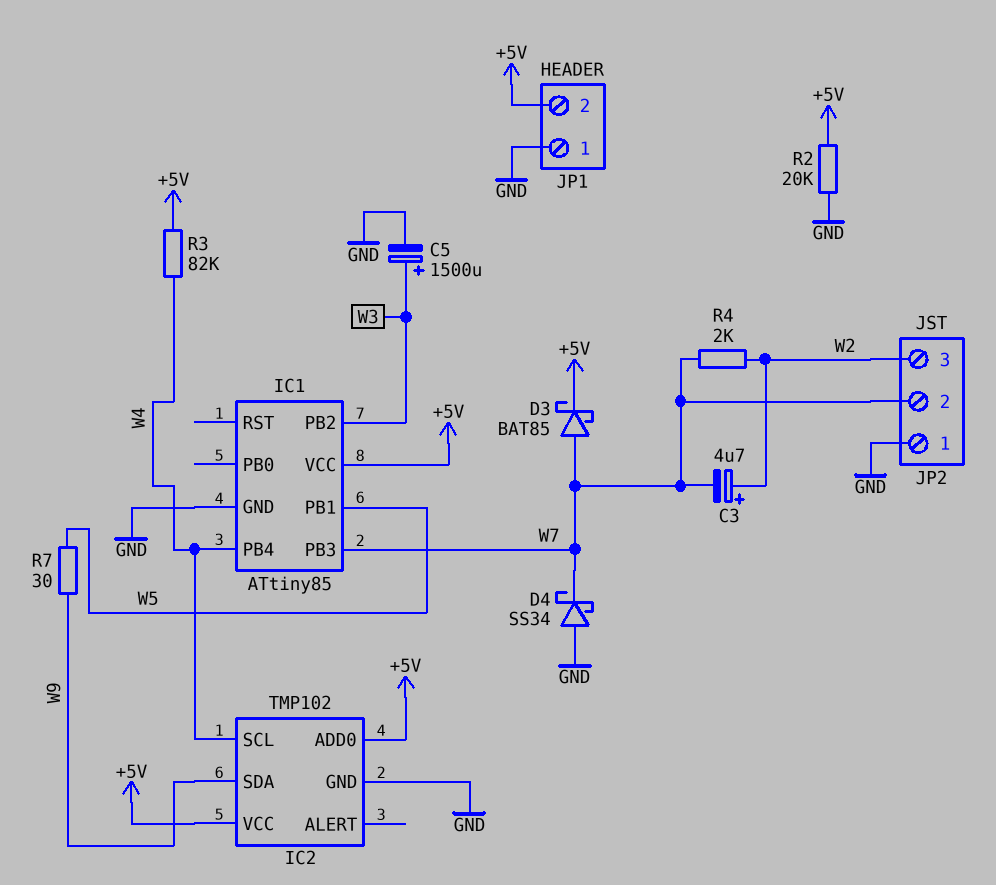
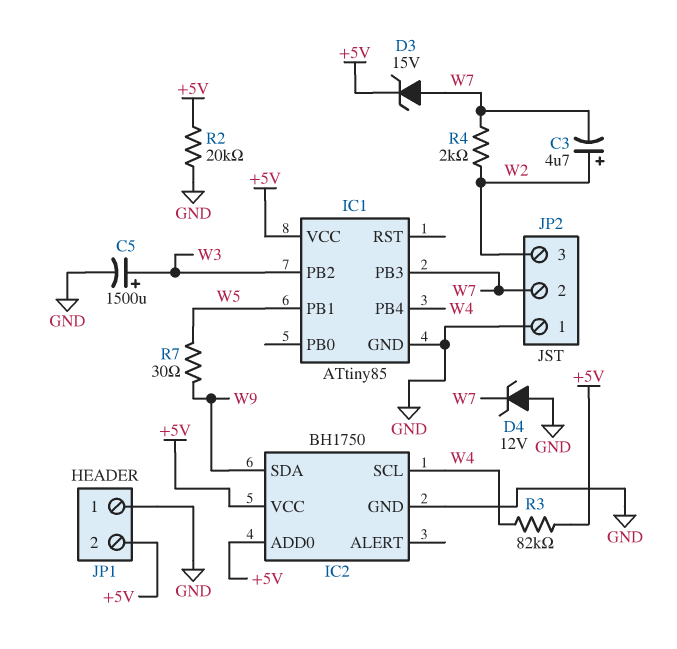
D3: schottky BAT85 (A W7, K +5V) -> zener 15V (A W7, K +5V)
D4: schottky SS34 (A GND, K W7) -> zener 12V (A GND, K W7)
IC2: TMP102 -> BH1750

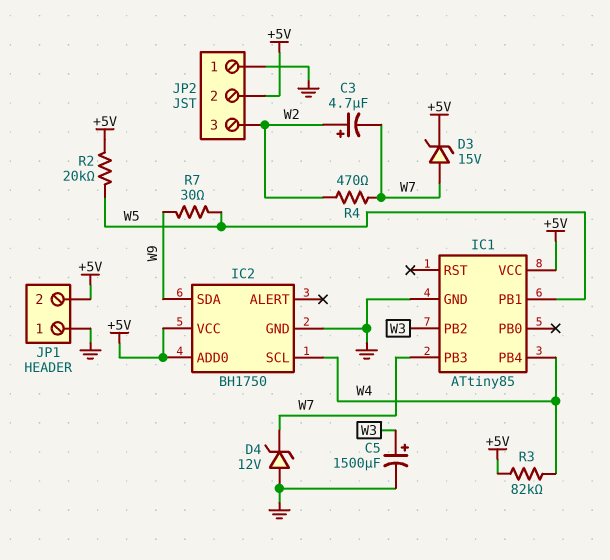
JP2 pin 2: W7 -> +5V
R2: 20k (+5V, GND) -> 20k (+5V, W5)
R4: 2k (W2, W7) -> 470 (W2, W7)

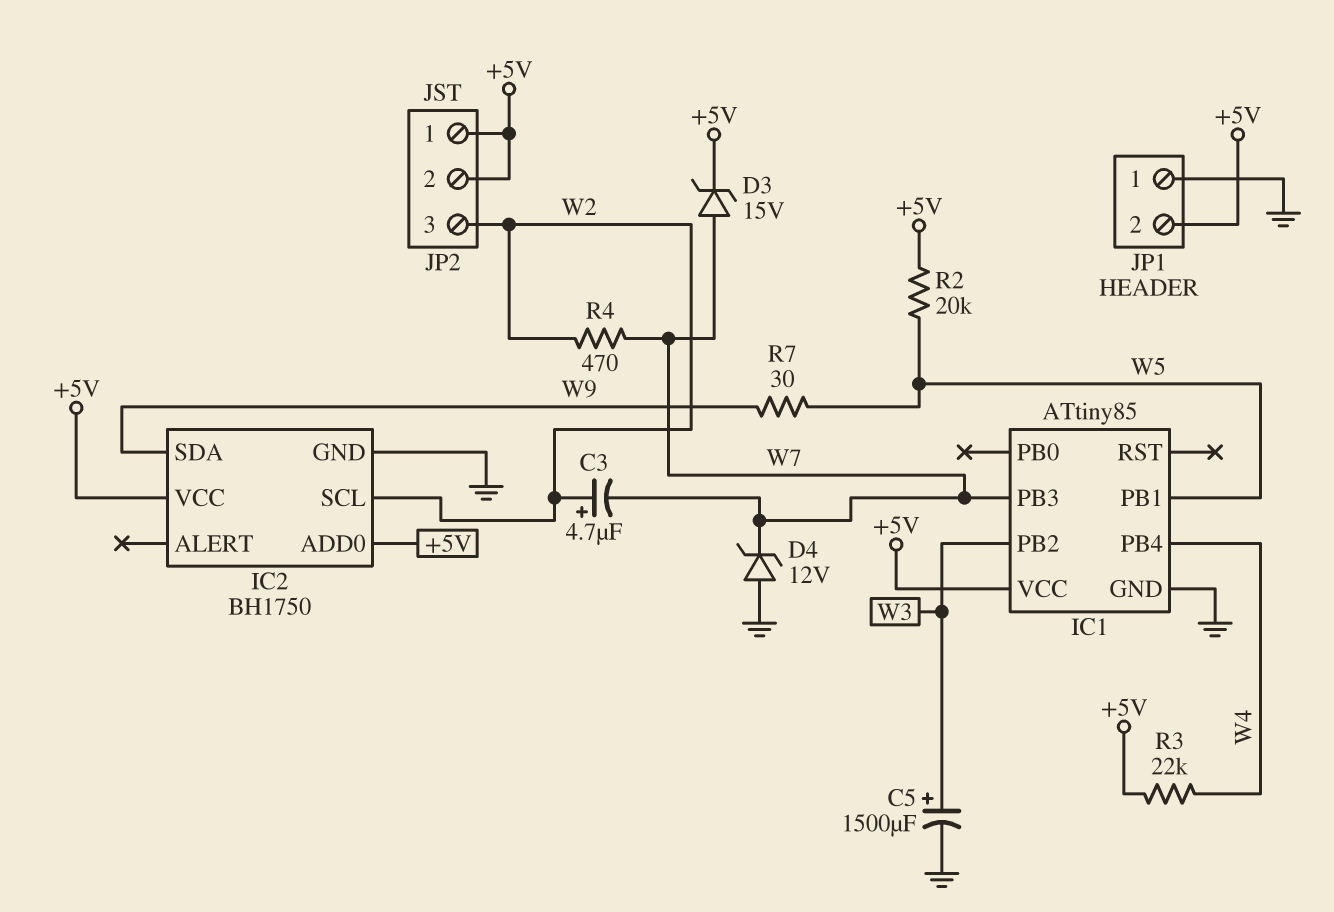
IC2 pin SCL: W4 -> W2
JP2 pin 1: GND -> +5V
R3: 82k (+5V, W4) -> 22k (+5V, W4)

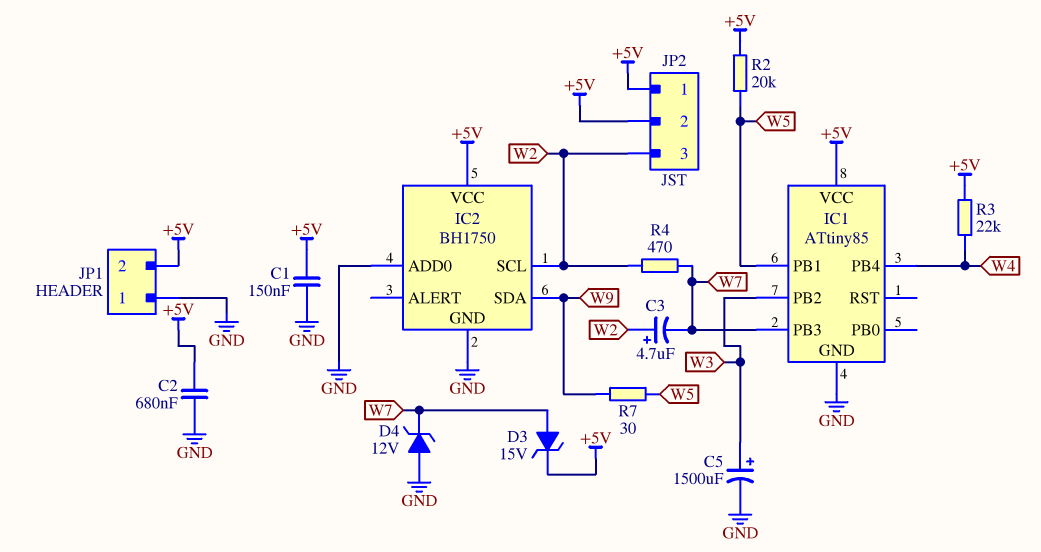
C1: none -> 150nF (+5V, GND)
C2: none -> 680nF (+5V, GND)
IC2 pin ADD0: +5V -> GND

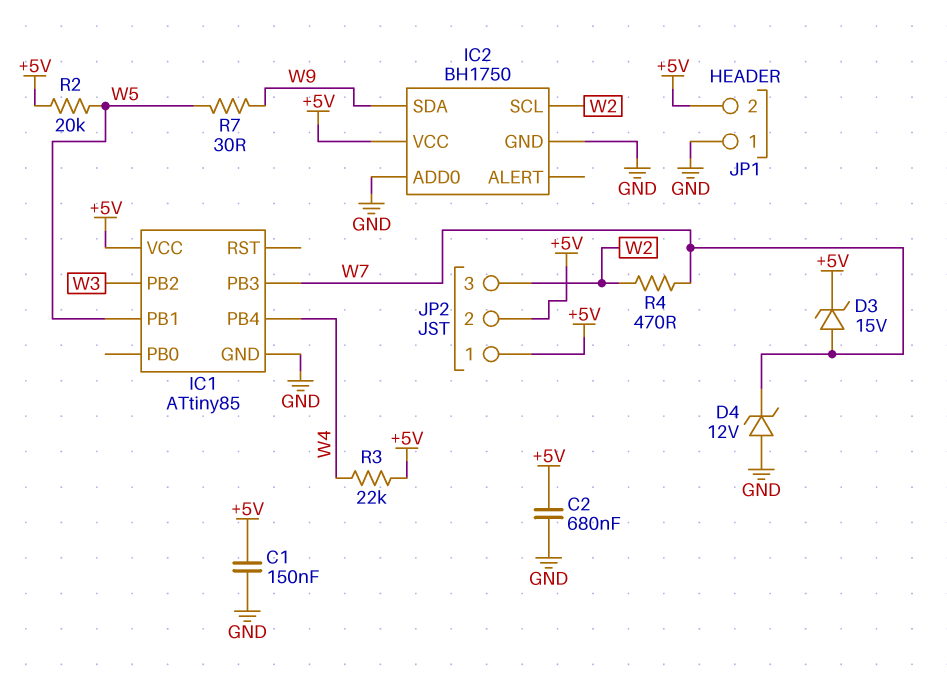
C3: 4.7uF (plus W2, minus W7) -> none
C5: 1500uF (plus W3, minus GND) -> none

